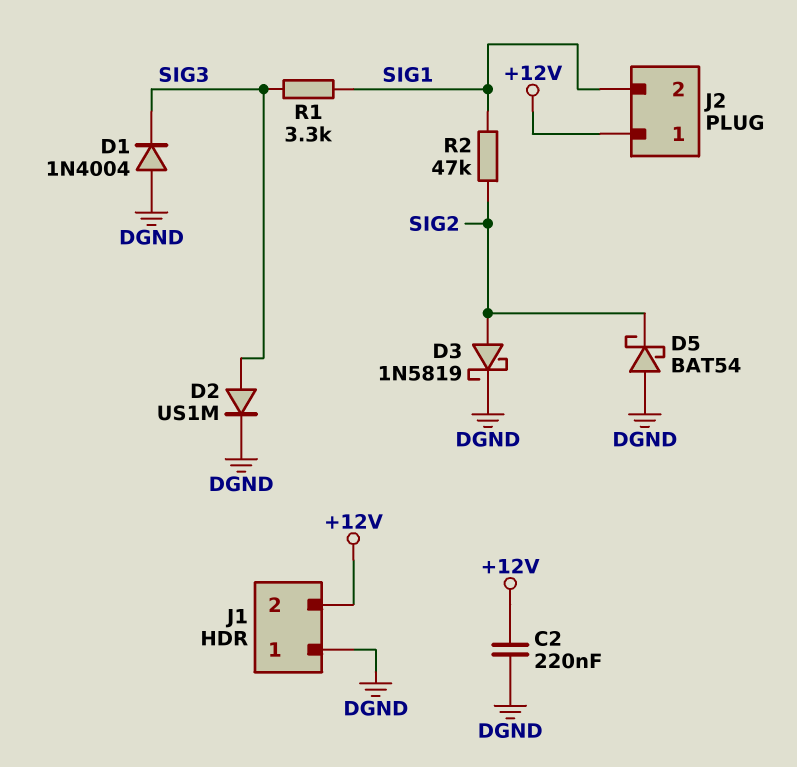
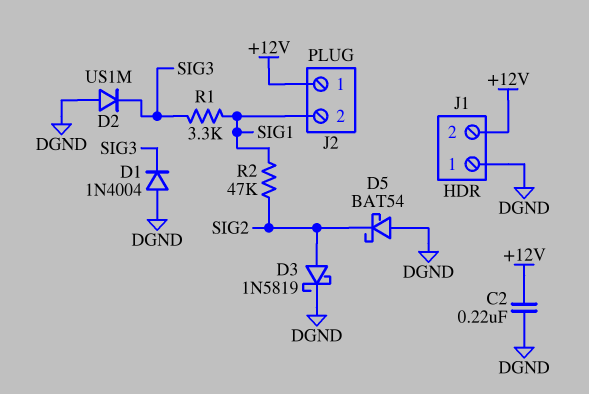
D2: diode US1M (A SIG3, K DGND) -> diode US1M (A DGND, K SIG3)

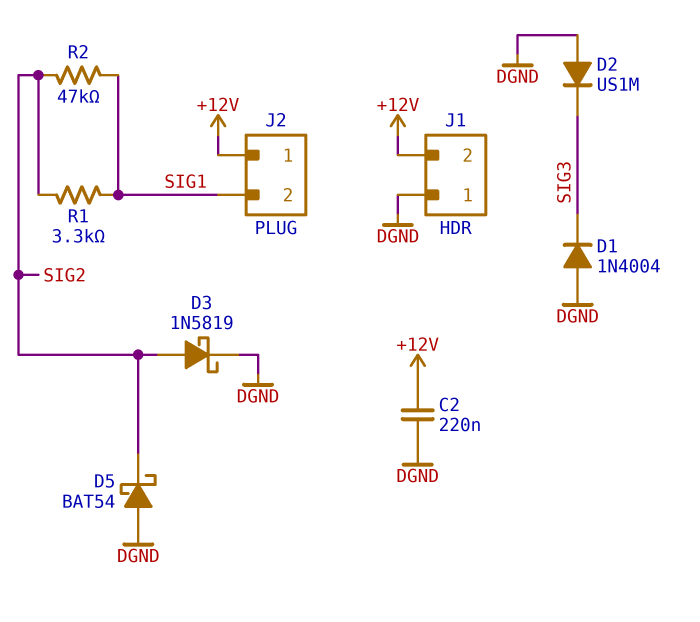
R1: 3.3k (SIG1, SIG3) -> 3.3k (SIG1, SIG2)

